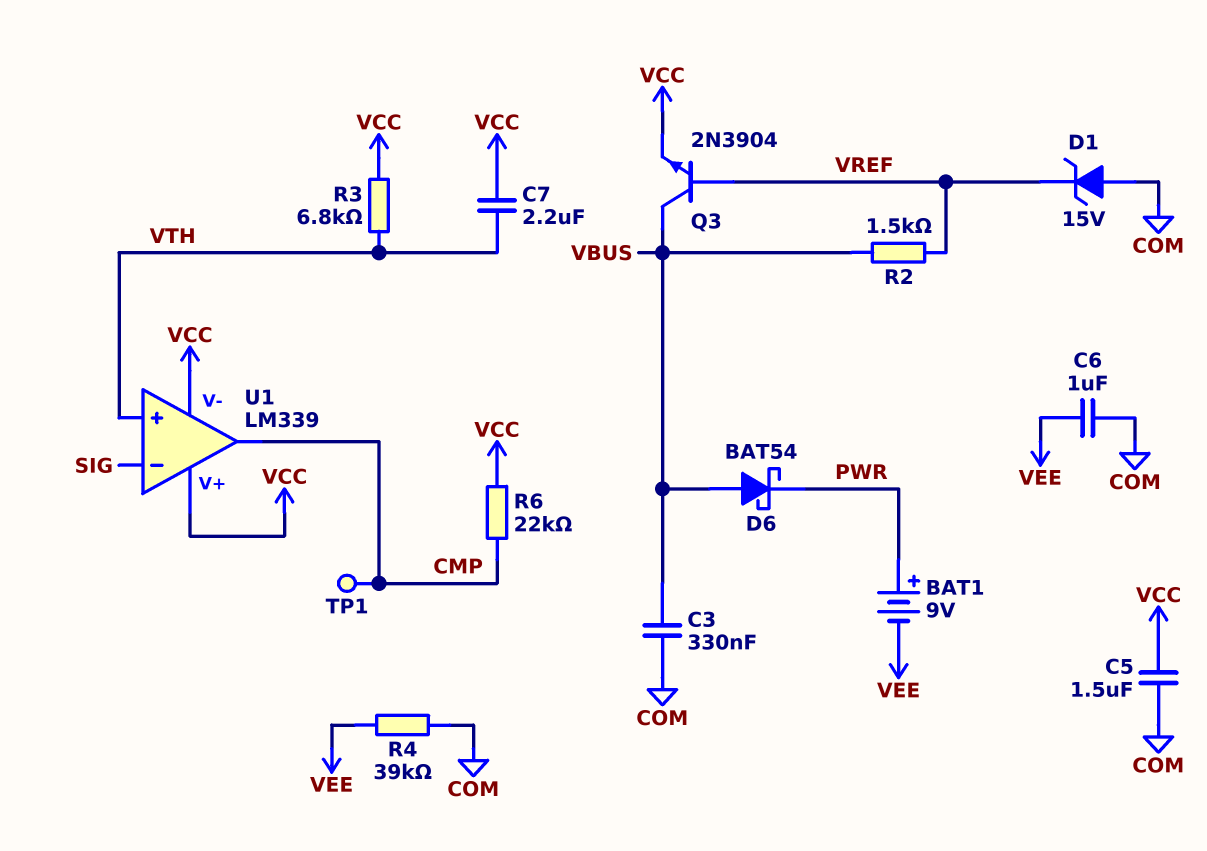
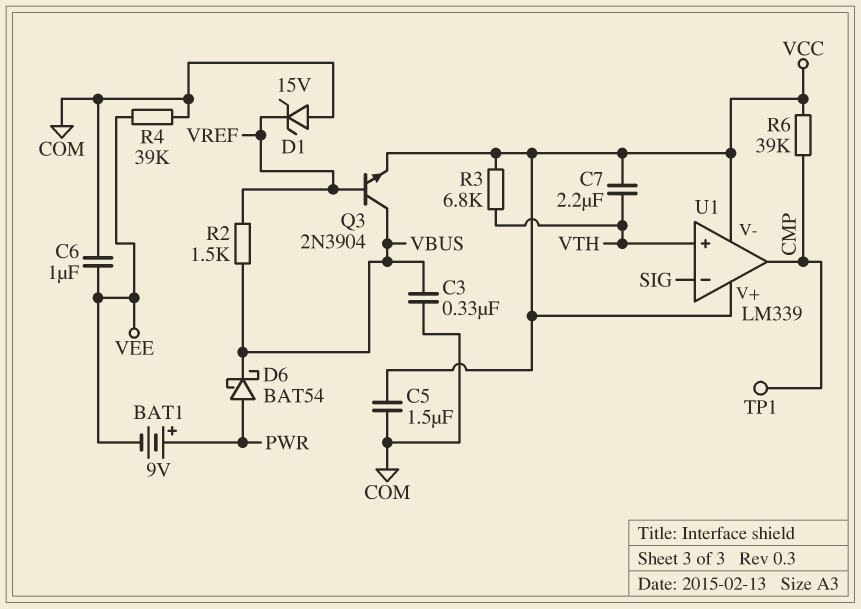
D6: schottky BAT54 (A VBUS, K PWR) -> schottky BAT54 (A PWR, K VBUS)
R6: 22k (CMP, VCC) -> 39k (CMP, VCC)

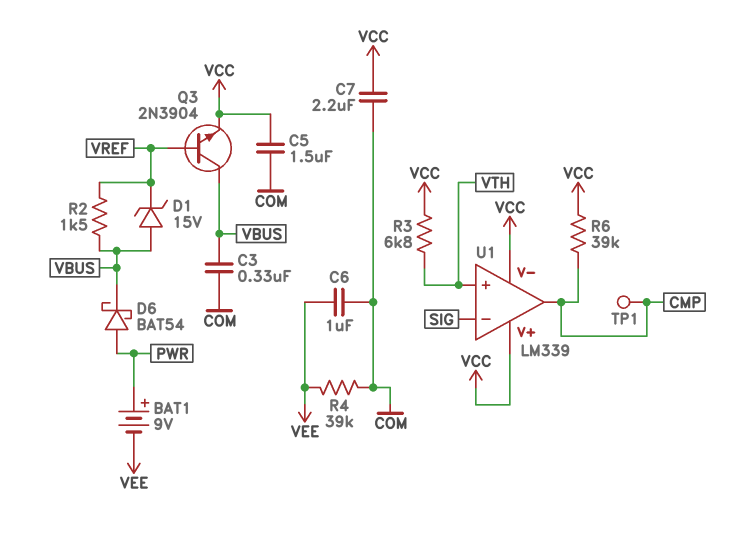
C7: 2.2uF (VCC, VTH) -> 2.2uF (COM, VCC)
D1: zener 15V (A COM, K VREF) -> zener 15V (A VBUS, K VREF)

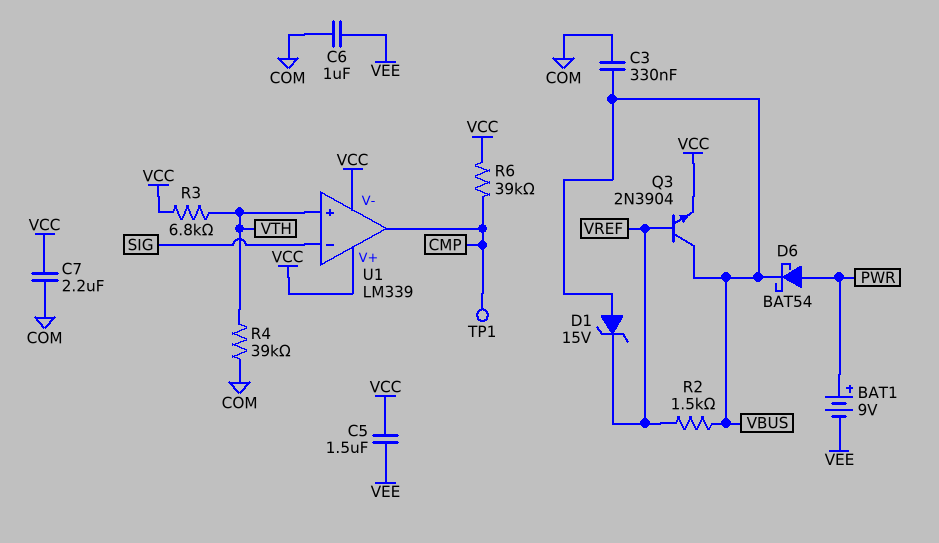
C5: 1.5uF (COM, VCC) -> 1.5uF (VCC, VEE)
R4: 39k (COM, VEE) -> 39k (COM, VTH)

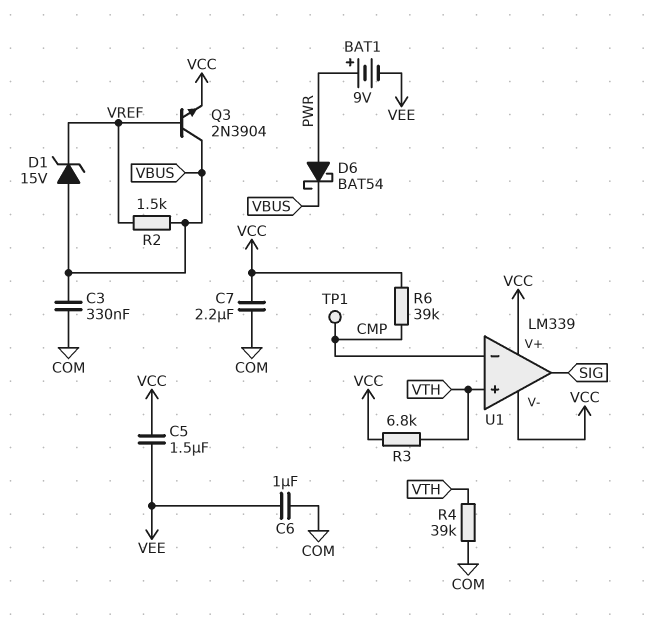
U1 pin in-: SIG -> CMP
U1 pin out: CMP -> SIG

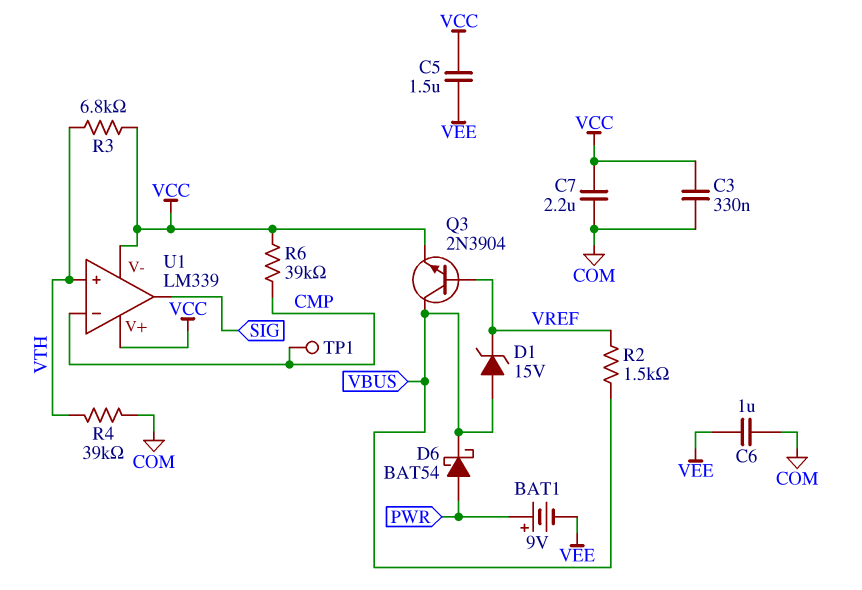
C3: 330nF (COM, VBUS) -> 330nF (COM, VCC)

